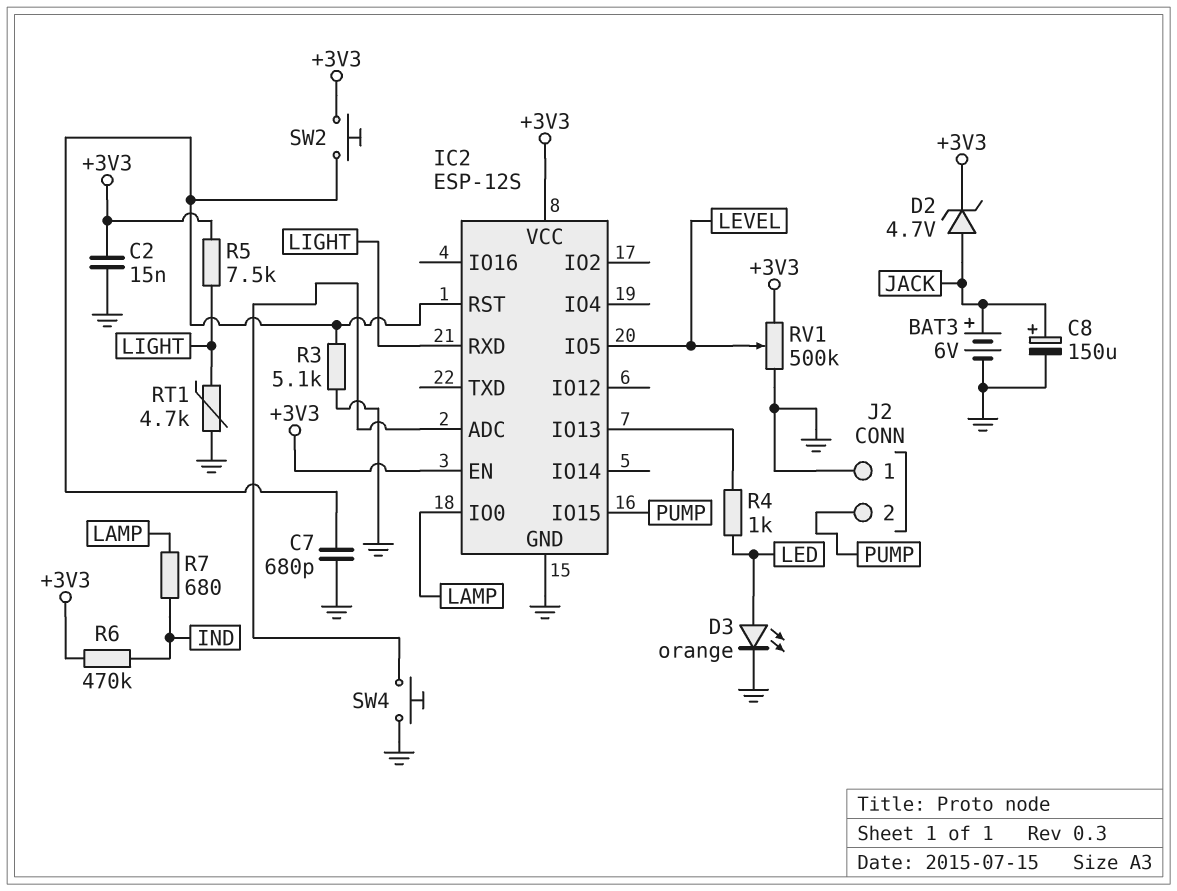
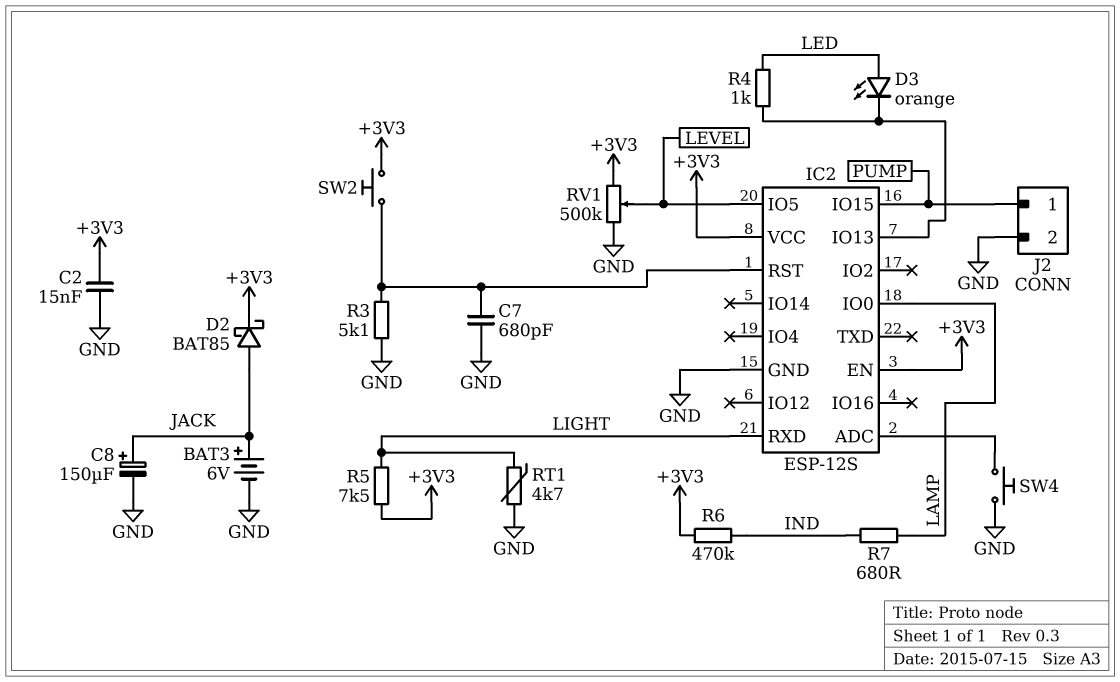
D2: zener 4.7V (A JACK, K +3V3) -> schottky BAT85 (A JACK, K +3V3)
D3: LED orange (A LED, K GND) -> LED orange (A LED, K IC2/IO13)
J2 pin 1: GND -> PUMP
J2 pin 2: PUMP -> GND

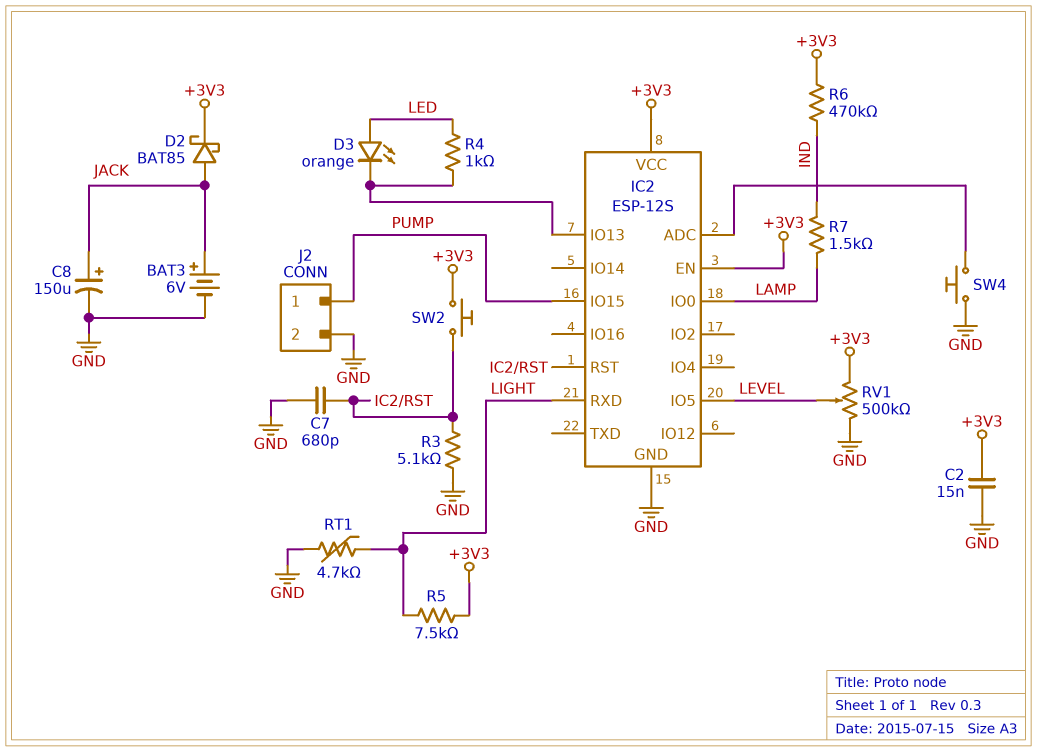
R7: 680 (IND, LAMP) -> 1.5k (IND, LAMP)

